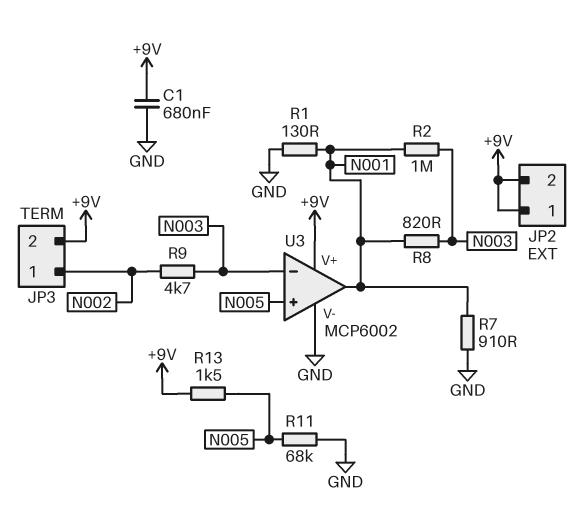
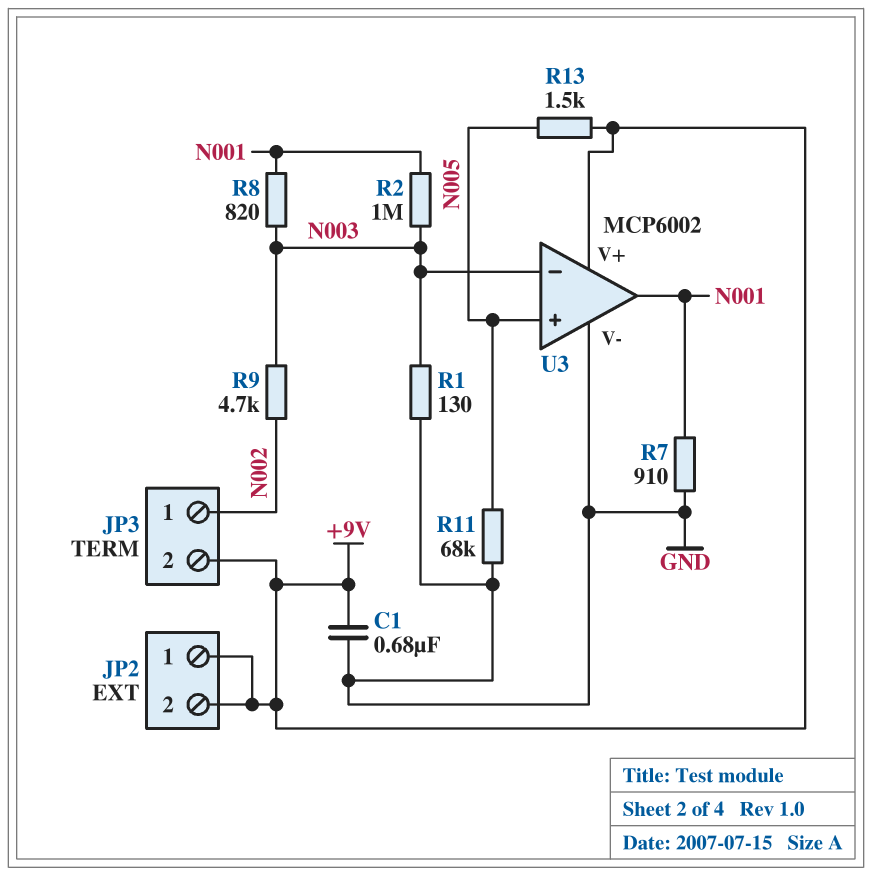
R1: 130 (GND, N001) -> 130 (GND, N003)

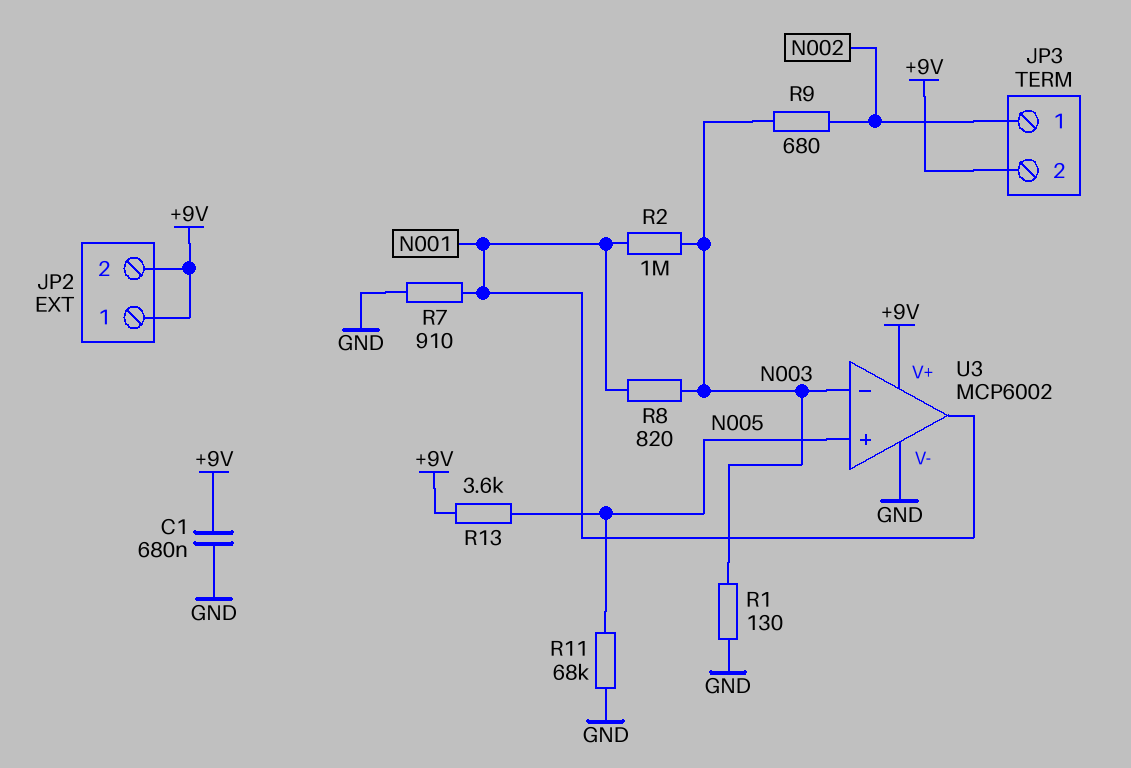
R9: 4.7k (N002, N003) -> 680 (N002, N003)
R13: 1.5k (+9V, N005) -> 3.6k (+9V, N005)

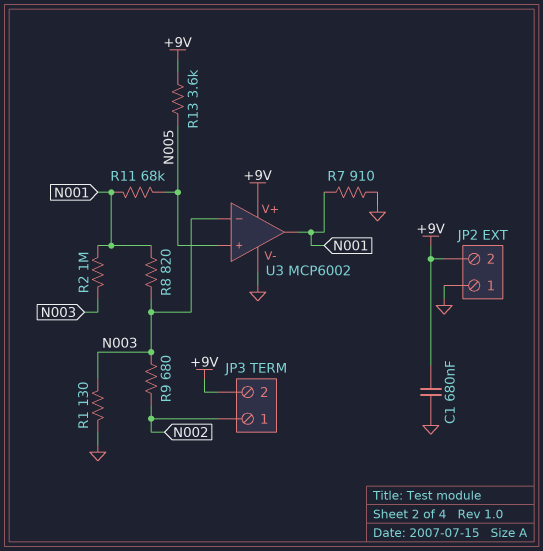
JP2 pin 1: +9V -> GND
R11: 68k (GND, N005) -> 68k (N001, N005)

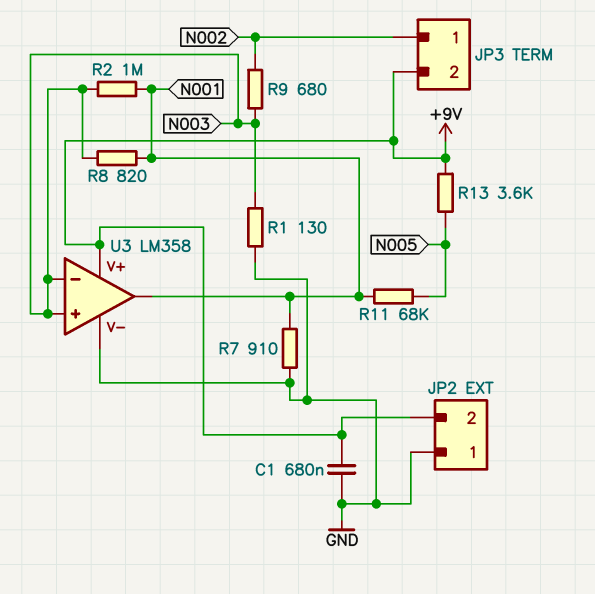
U3: MCP6002 -> LM358
U3 pin in+: N005 -> N003

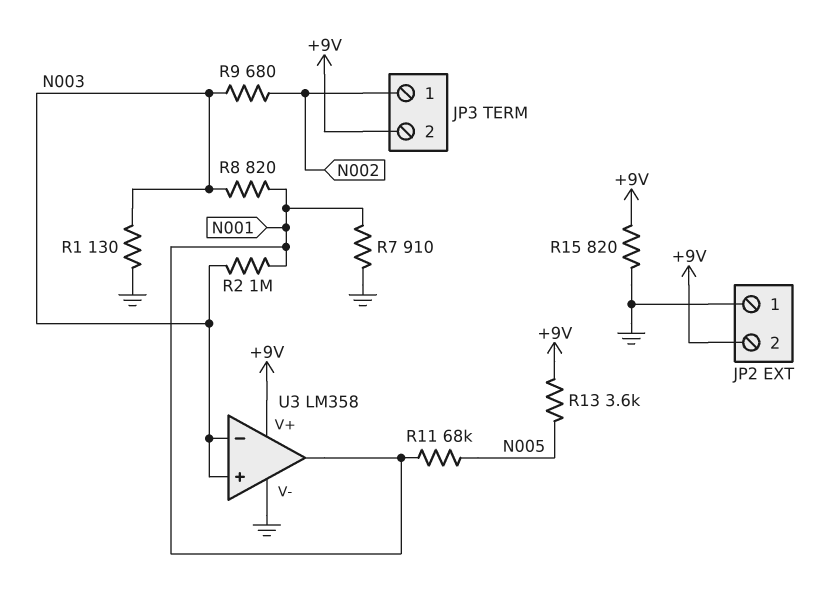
C1: 680nF (+9V, GND) -> none
R15: none -> 820 (+9V, GND)

